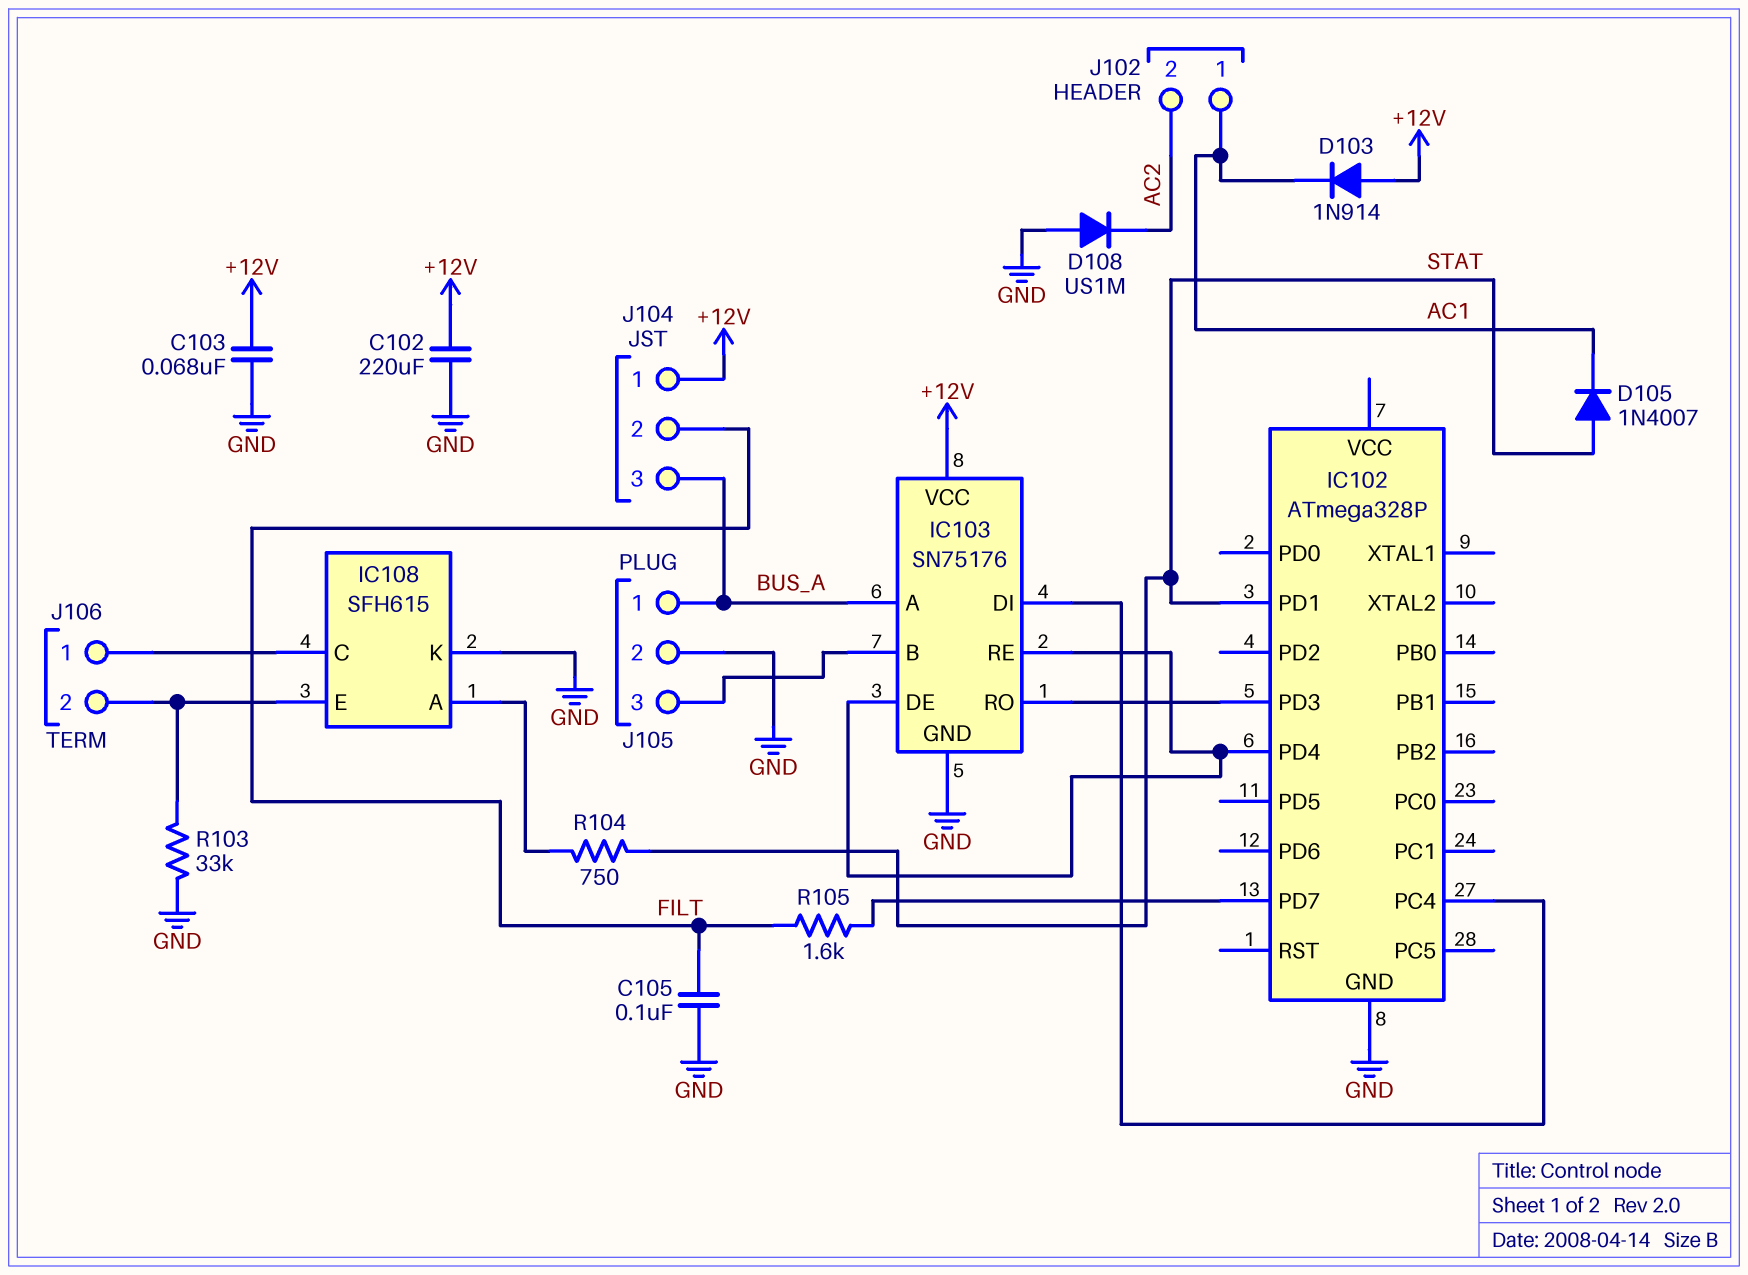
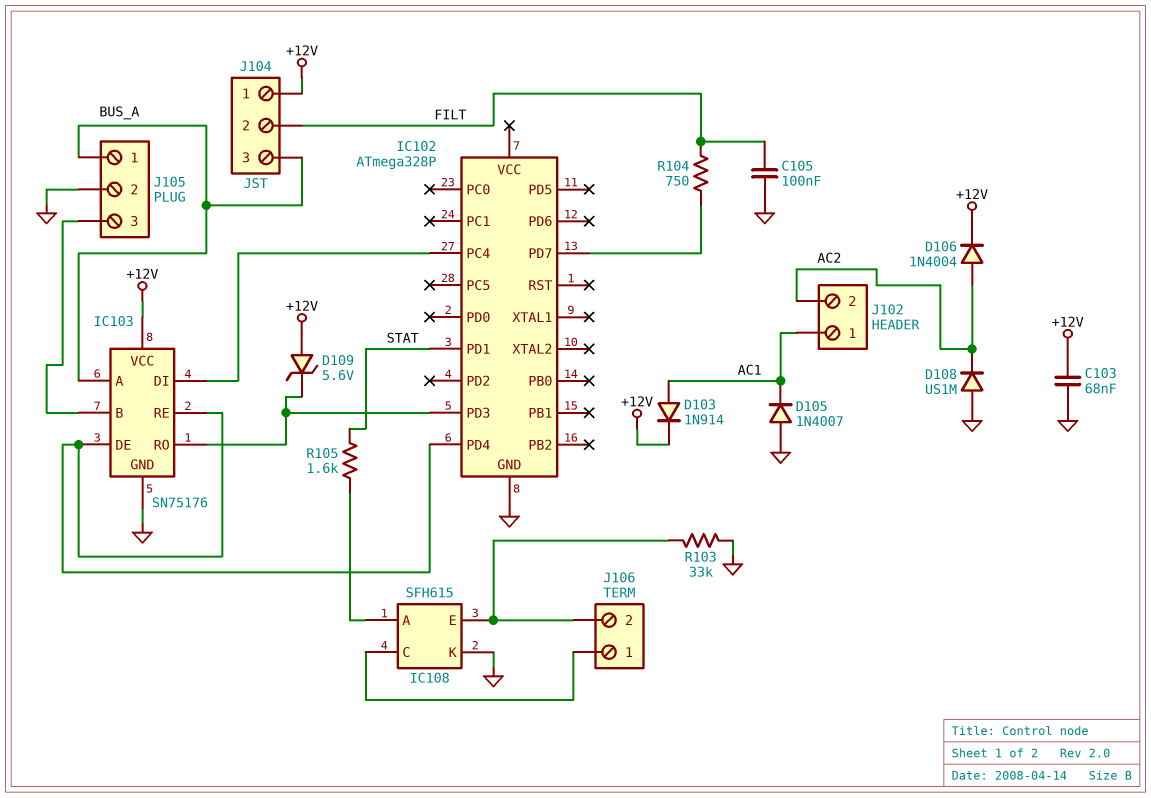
C102: 220uF (+12V, GND) -> none
D103: diode 1N914 (A +12V, K AC1) -> diode 1N914 (A AC1, K +12V)
D105: diode 1N4007 (A STAT, K AC1) -> diode 1N4007 (A GND, K AC1)
D106: none -> diode 1N4004 (A AC2, K +12V)
D109: none -> zener 5.6V (A +12V, K IC102/PD3)
R104: 750 (IC108/A, STAT) -> 750 (FILT, IC102/PD7)
R105: 1.6k (FILT, IC102/PD7) -> 1.6k (IC108/A, STAT)

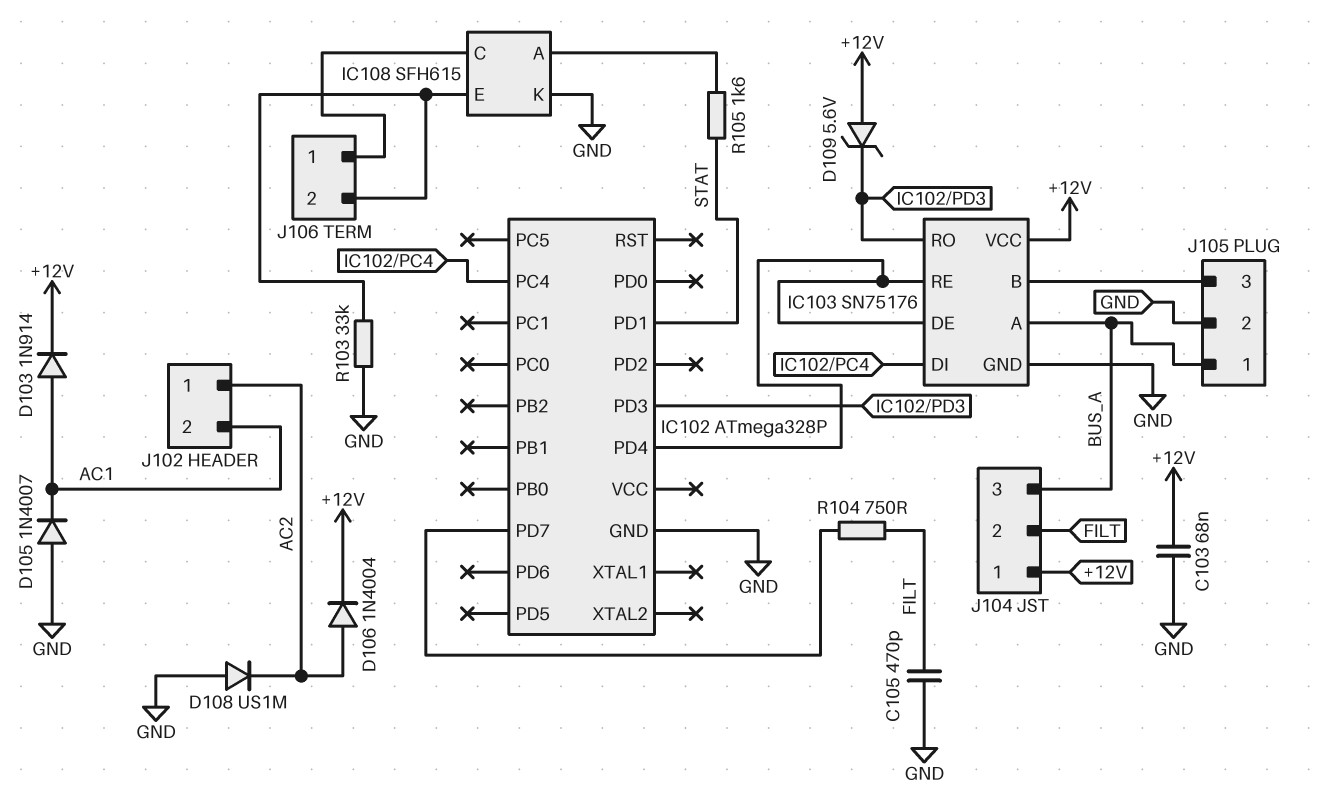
C105: 100nF (FILT, GND) -> 470pF (FILT, GND)
J102 pin 1: AC1 -> AC2
J102 pin 2: AC2 -> AC1

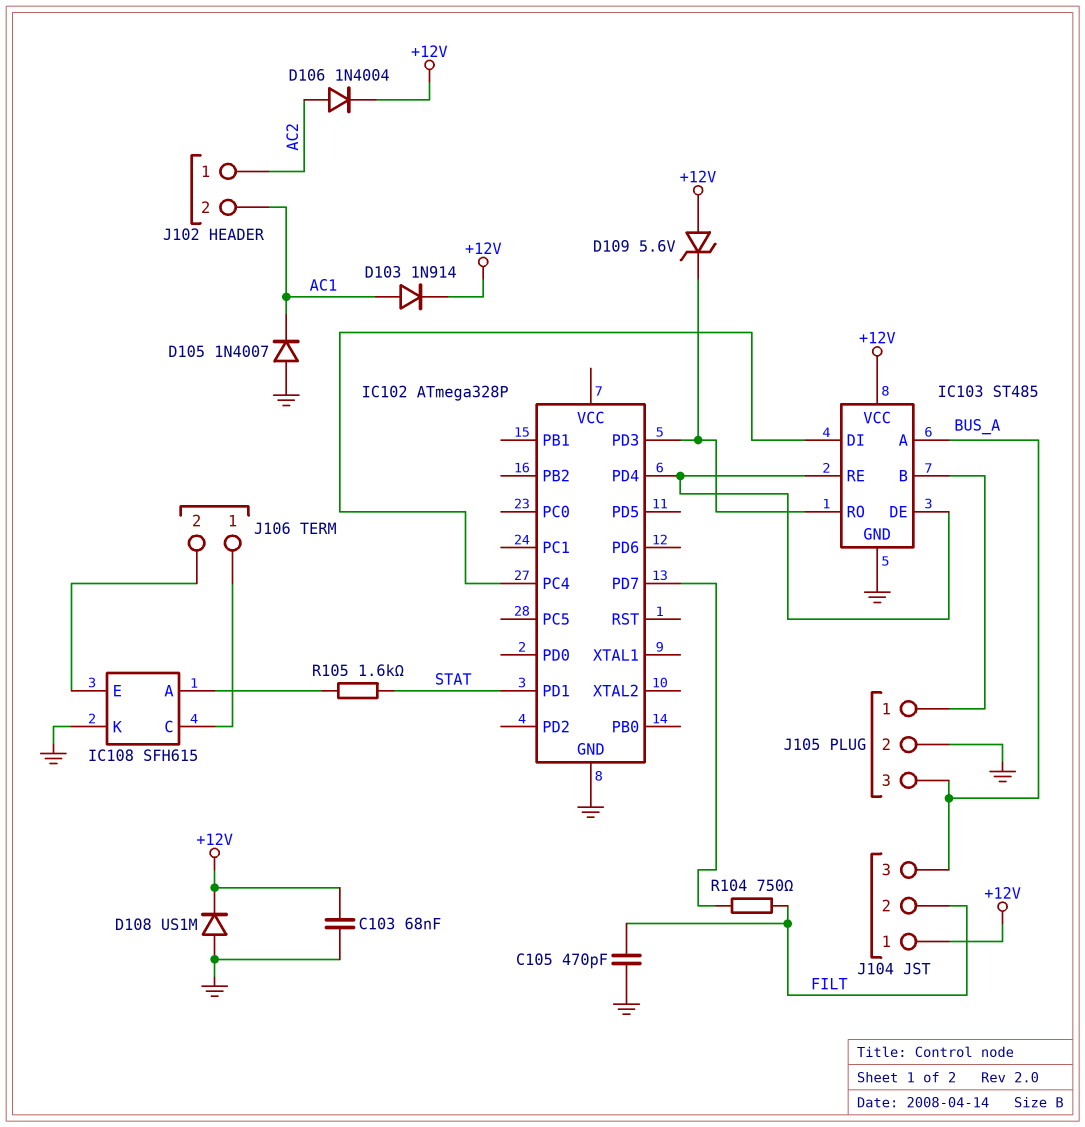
D108: diode US1M (A GND, K AC2) -> diode US1M (A GND, K +12V)
IC103: SN75176 -> ST485
J105 pin 1: BUS_A -> IC103/B
J105 pin 3: IC103/B -> BUS_A
R103: 33k (GND, IC108/E) -> none

